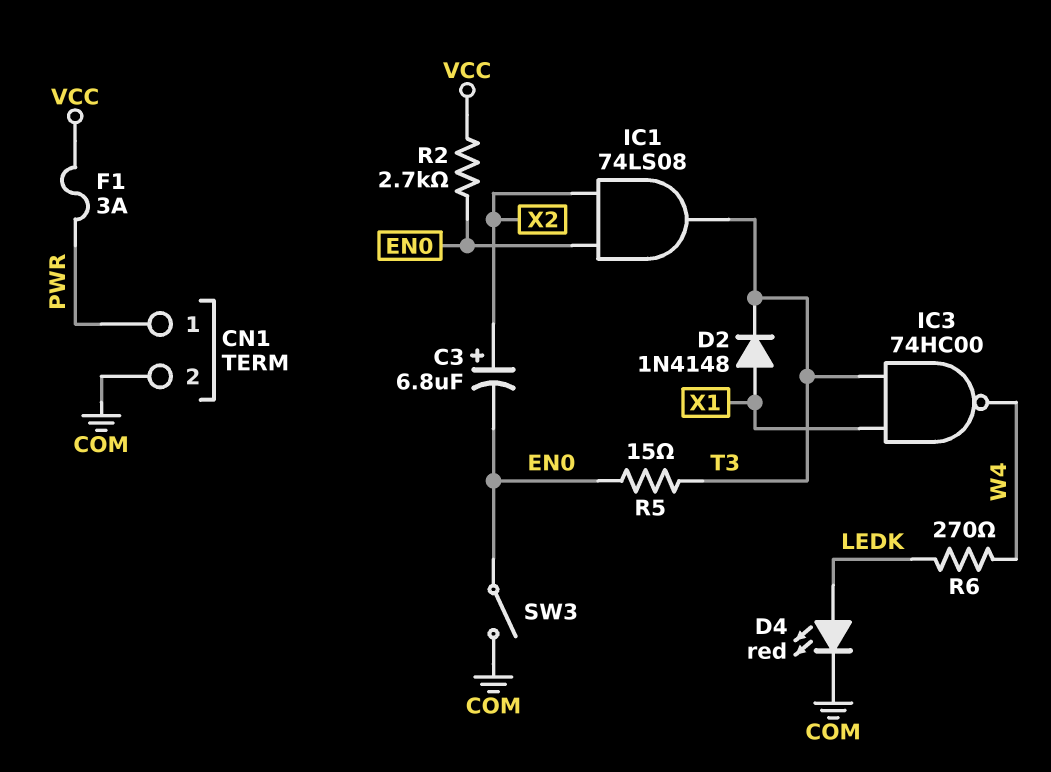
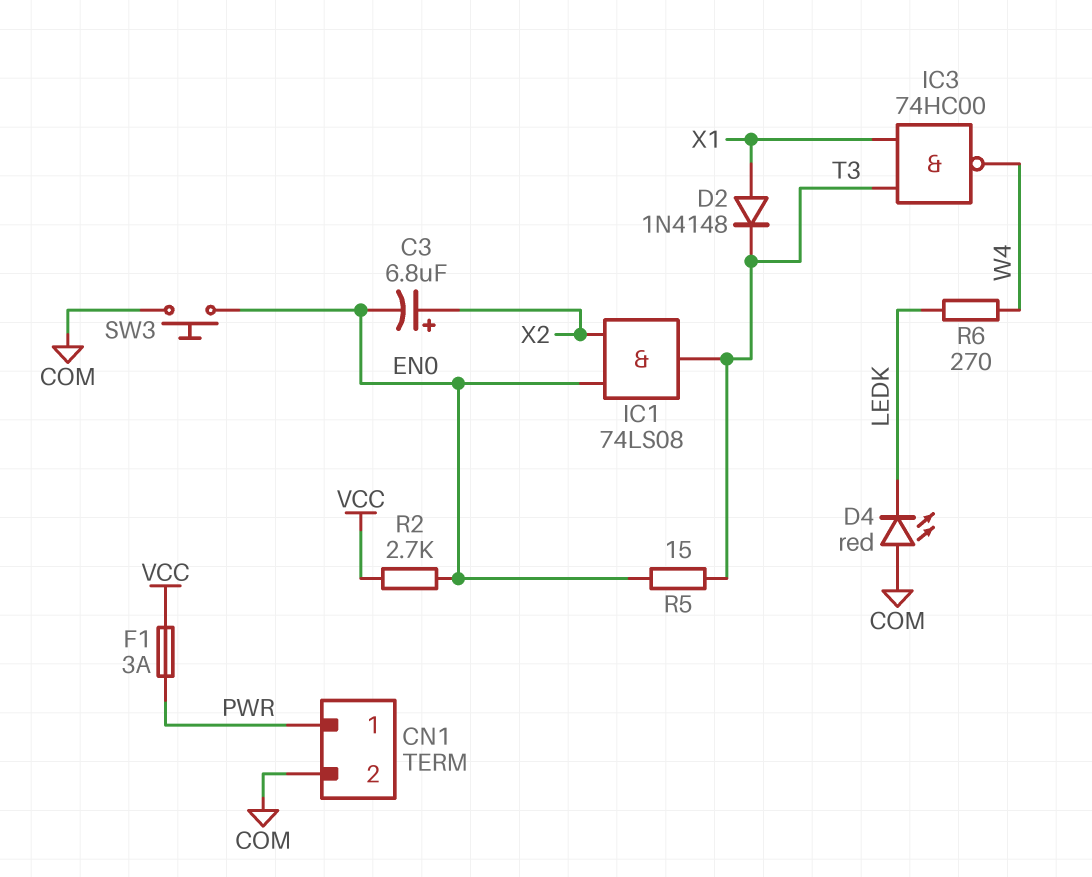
D4: LED red (A LEDK, K COM) -> LED red (A COM, K LEDK)
SW3: switch (COM, EN0) -> button (COM, EN0)

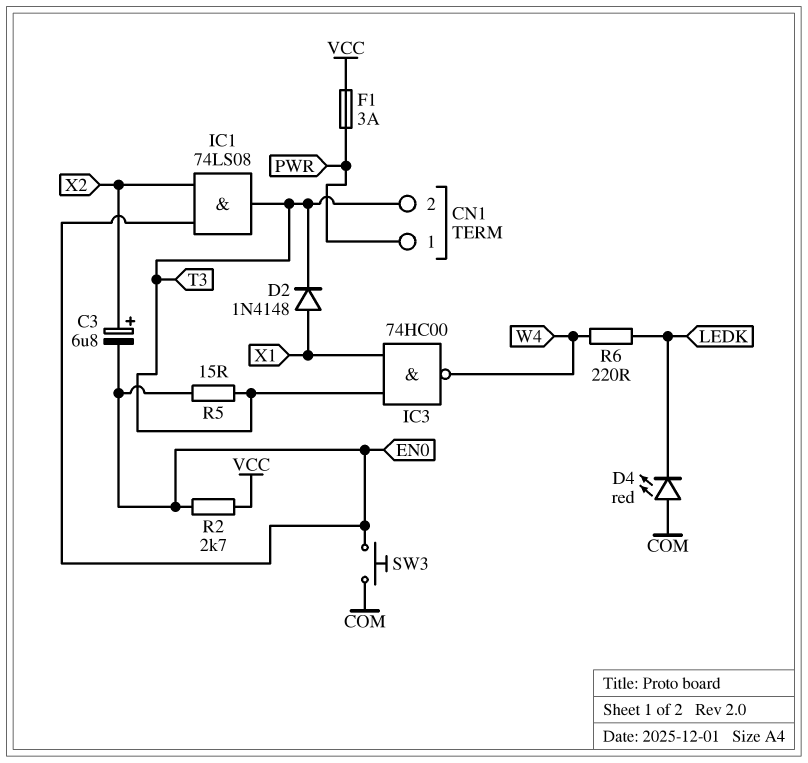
CN1 pin 2: COM -> T3
R6: 270 (LEDK, W4) -> 220 (LEDK, W4)

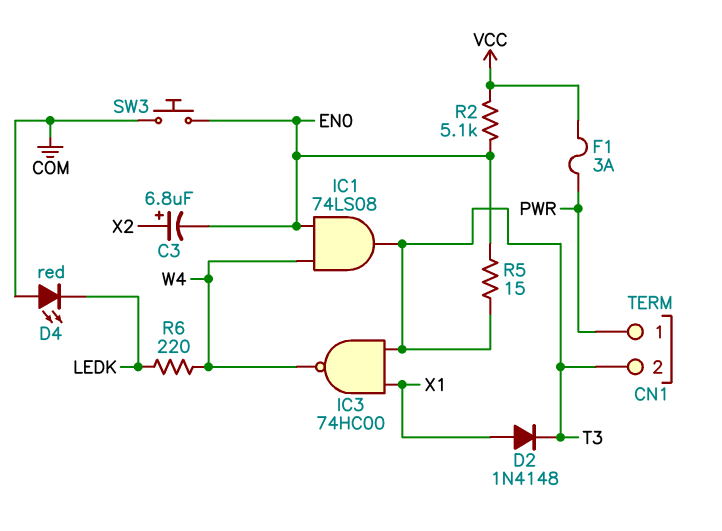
IC1: AND 74LS08 (in EN0, in X2, out T3) -> AND 74LS08 (in EN0, in W4, out T3)
R2: 2.7k (EN0, VCC) -> 5.1k (EN0, VCC)

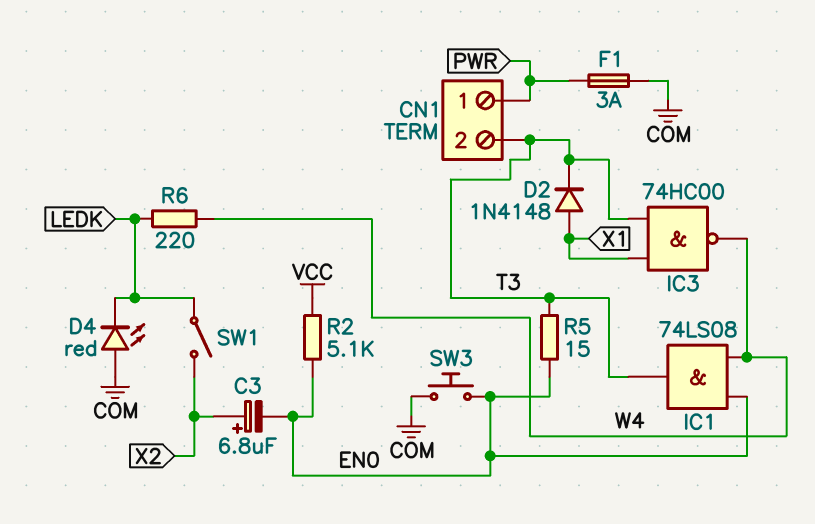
F1: 3A (PWR, VCC) -> 3A (COM, PWR)
SW1: none -> switch (LEDK, X2)

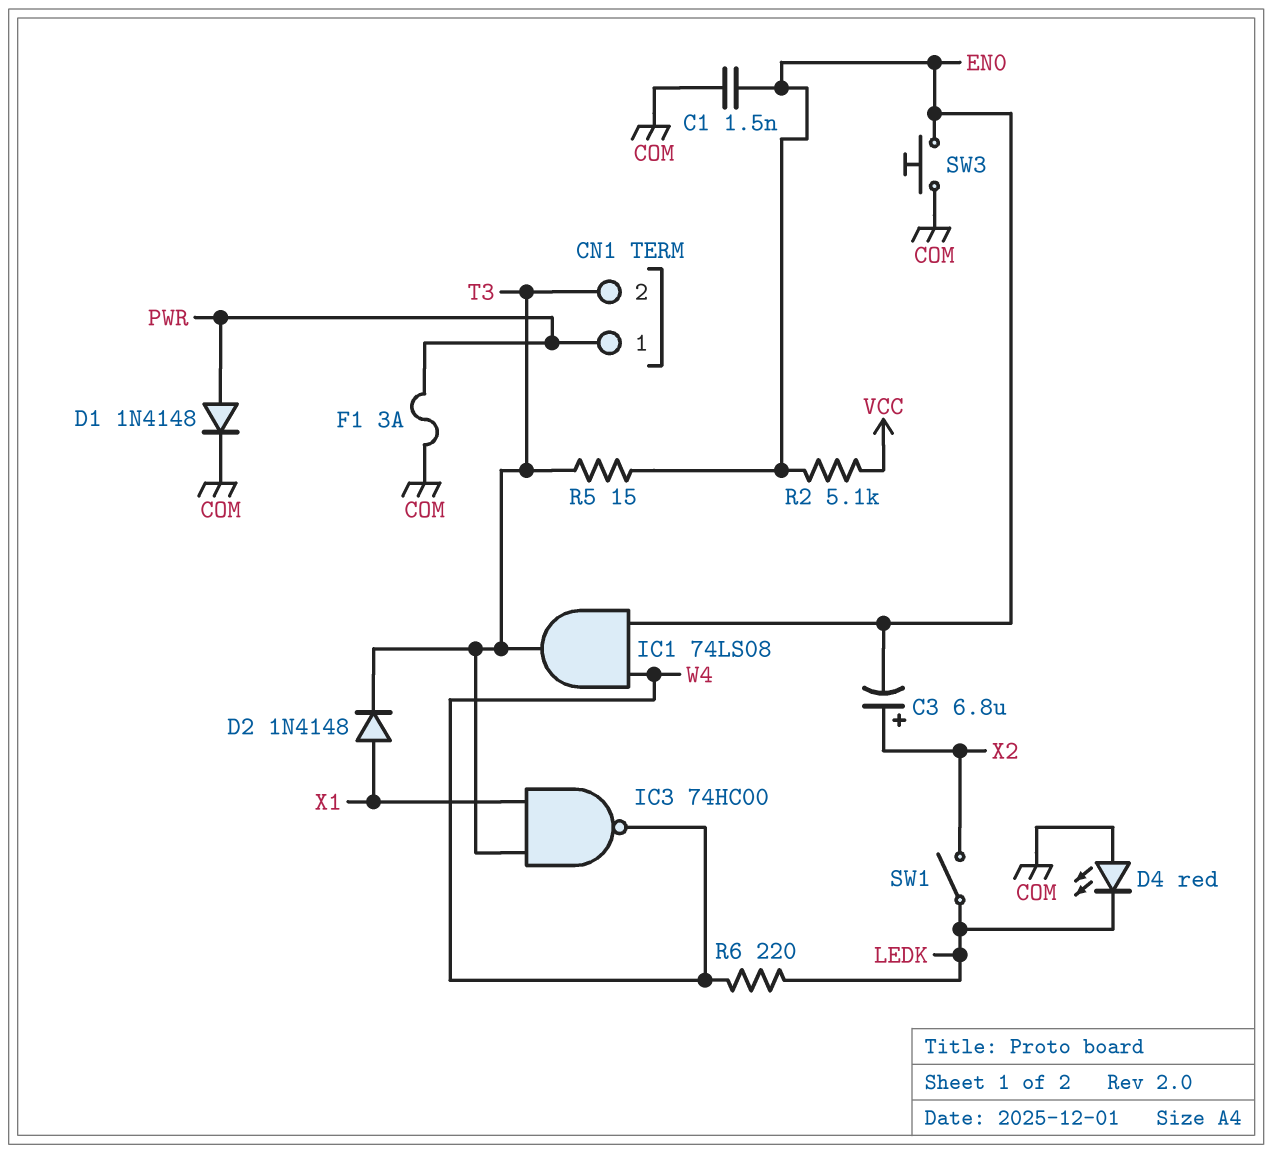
C1: none -> 1.5nF (COM, EN0)
D1: none -> diode 1N4148 (A PWR, K COM)

